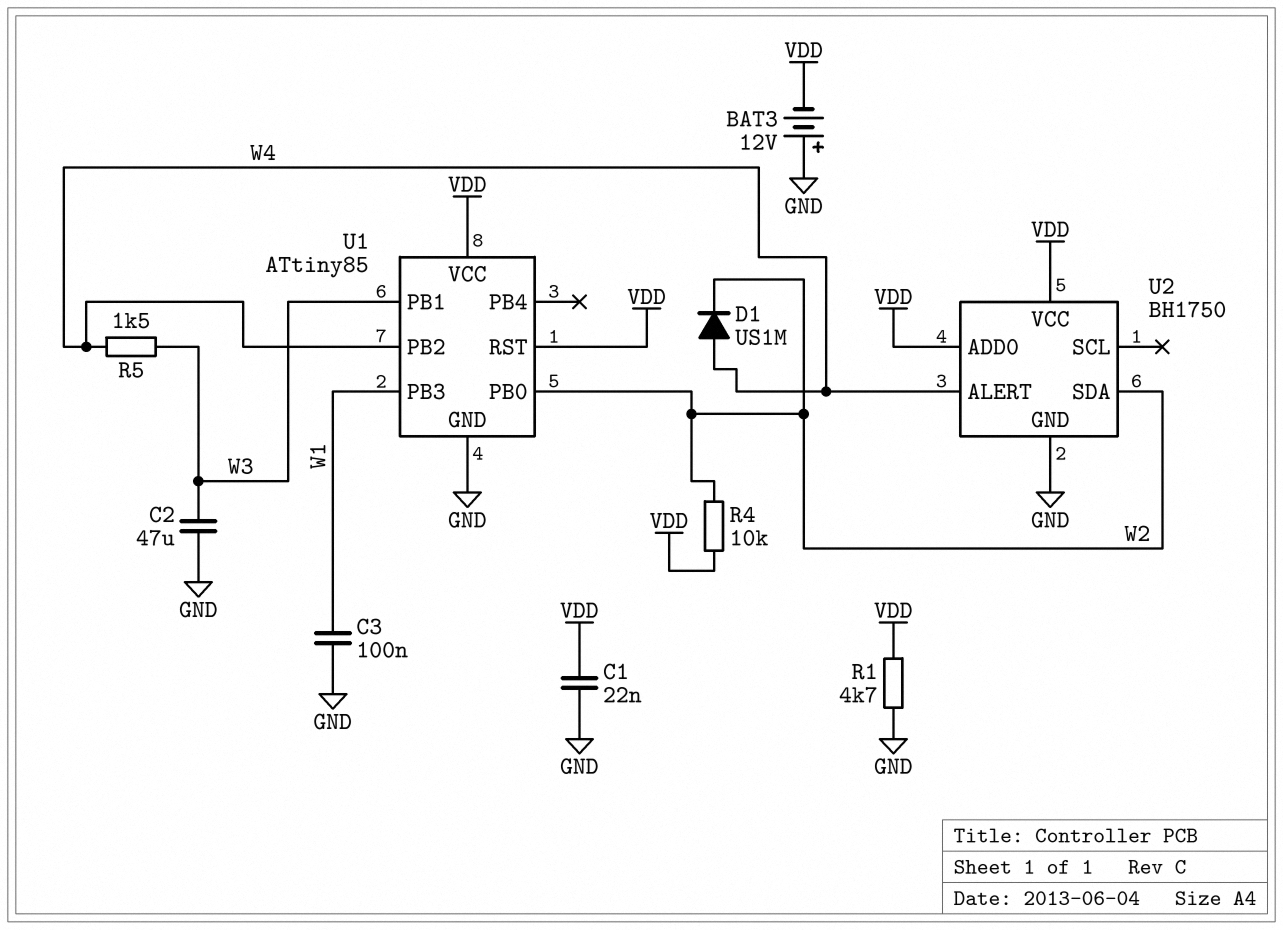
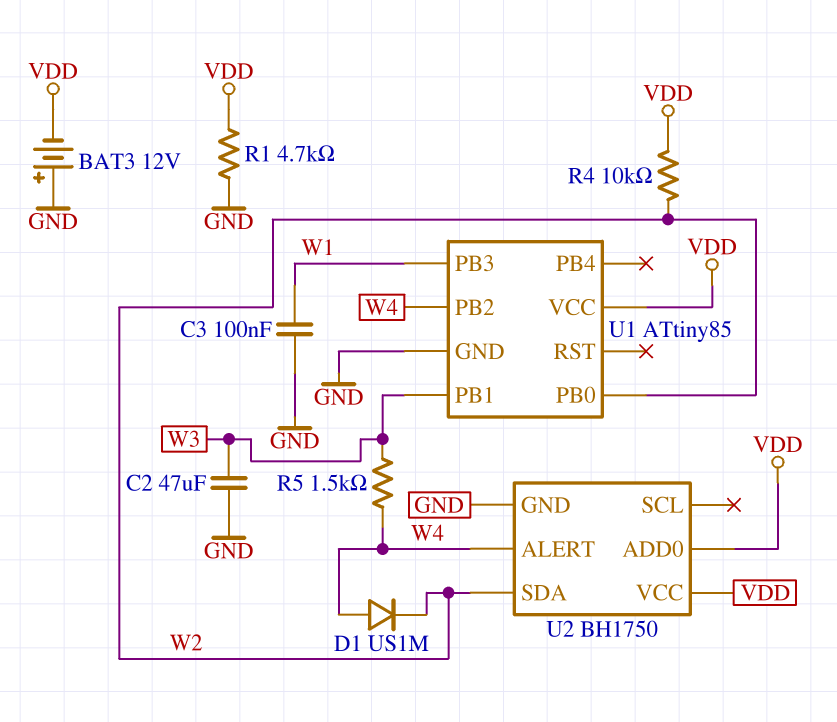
C1: 22nF (GND, VDD) -> none
U1 pin RST: VDD -> none

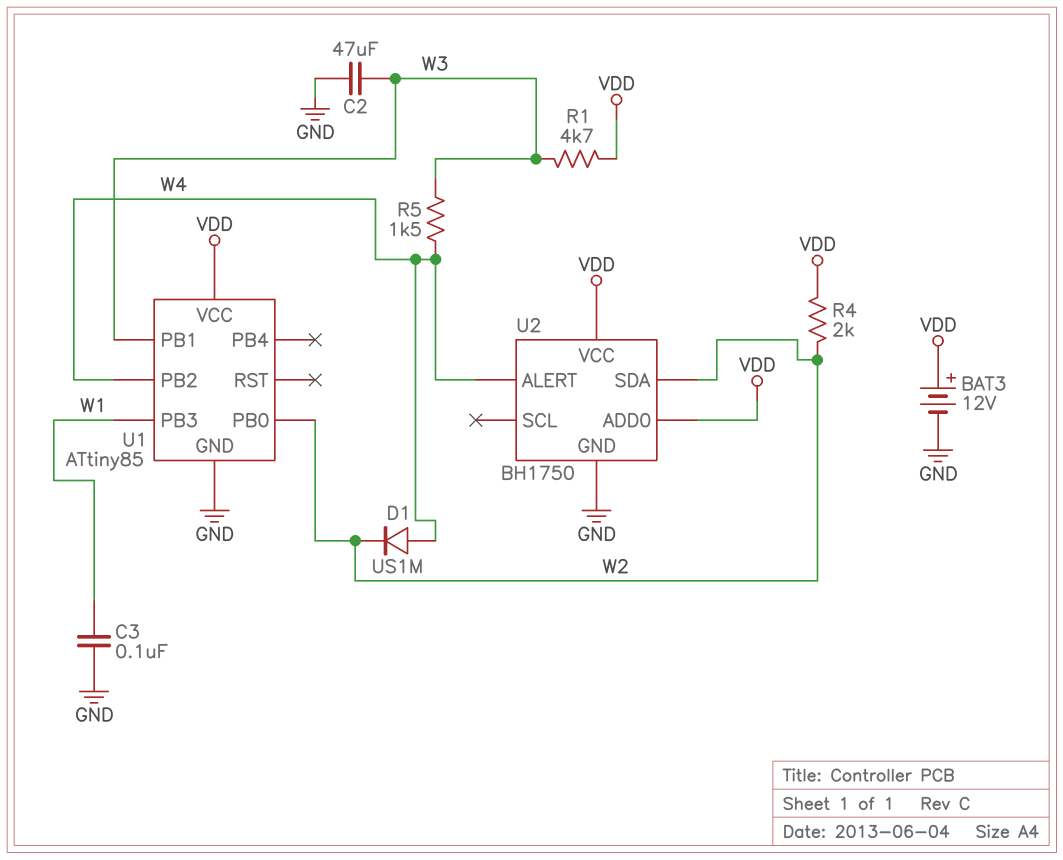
BAT3: 12V (plus GND, minus VDD) -> 12V (plus VDD, minus GND)
R1: 4.7k (GND, VDD) -> 4.7k (VDD, W3)
R4: 10k (VDD, W2) -> 2k (VDD, W2)

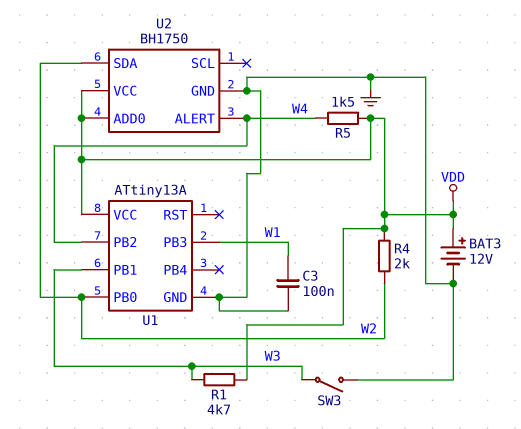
C2: 47uF (GND, W3) -> none
D1: diode US1M (A W4, K W2) -> none
R5: 1.5k (W3, W4) -> 1.5k (VDD, W4)
SW3: none -> switch (GND, W3)
U1: ATtiny85 -> ATtiny13A

